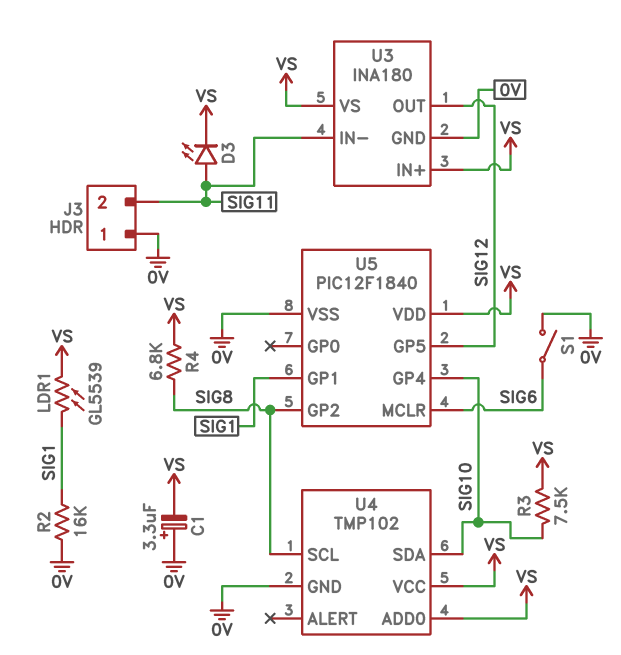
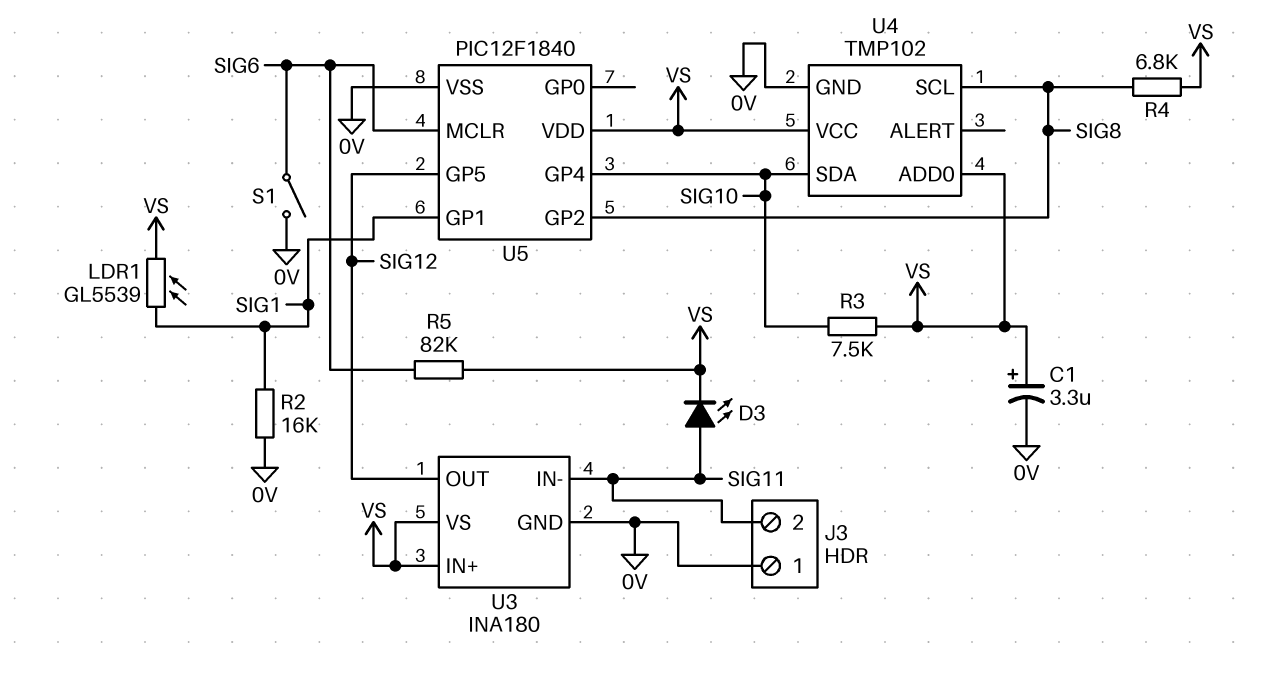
C1: 3.3uF (plus 0V, minus VS) -> 3.3uF (plus VS, minus 0V)
R5: none -> 82k (SIG6, VS)

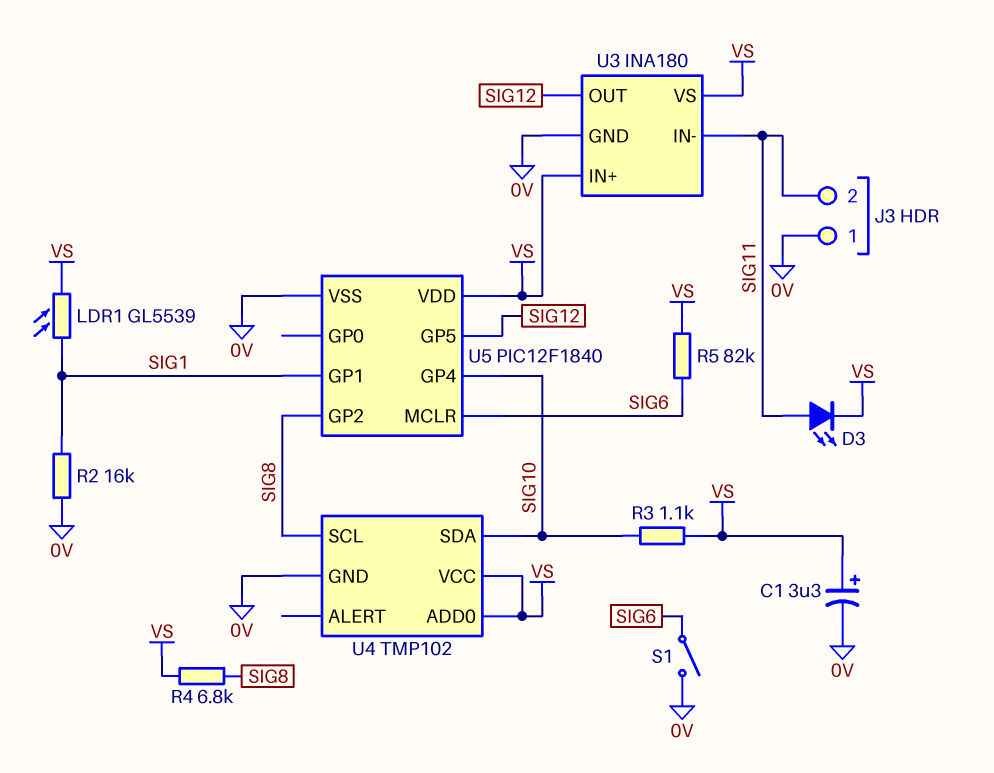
R3: 7.5k (SIG10, VS) -> 1.1k (SIG10, VS)

